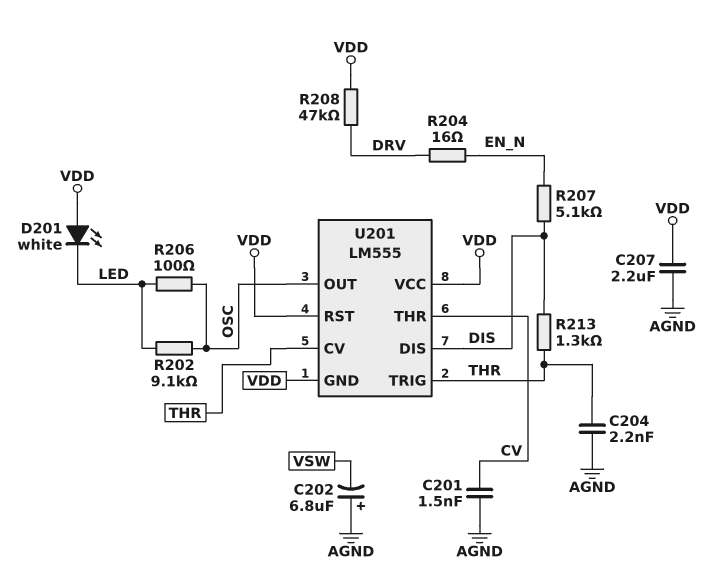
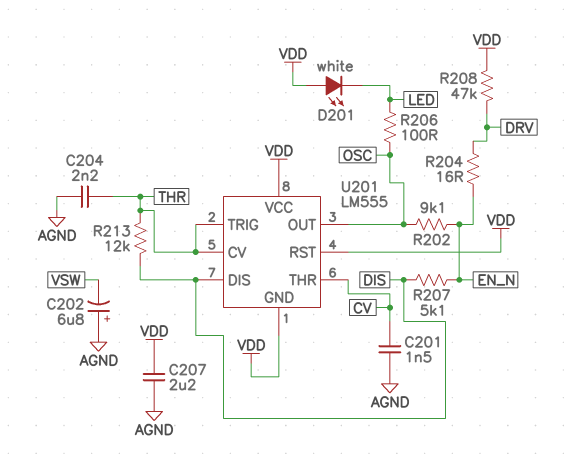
R202: 9.1k (LED, OSC) -> 9.1k (EN_N, OSC)
R213: 1.3k (DIS, THR) -> 12k (DIS, THR)

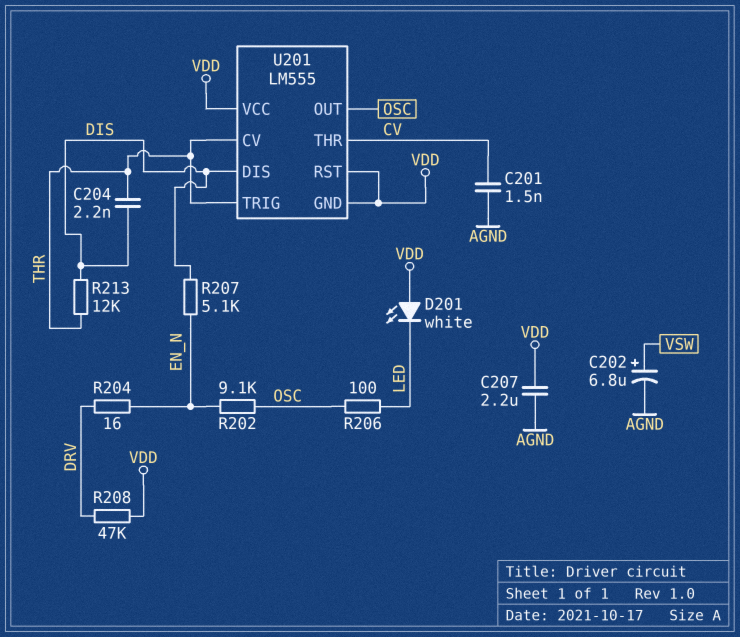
C202: 6.8uF (plus AGND, minus VSW) -> 6.8uF (plus VSW, minus AGND)
C204: 2.2nF (AGND, THR) -> 2.2nF (DIS, THR)

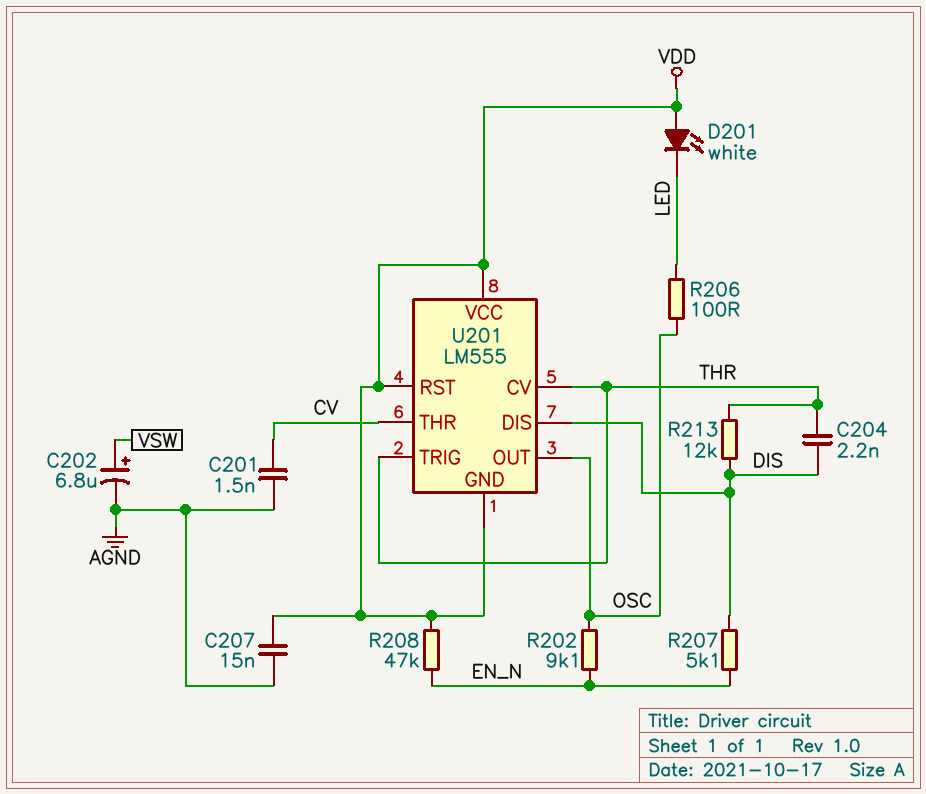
C207: 2.2uF (AGND, VDD) -> 15nF (AGND, VDD)
R204: 16 (DRV, EN_N) -> none
R208: 47k (DRV, VDD) -> 47k (EN_N, VDD)

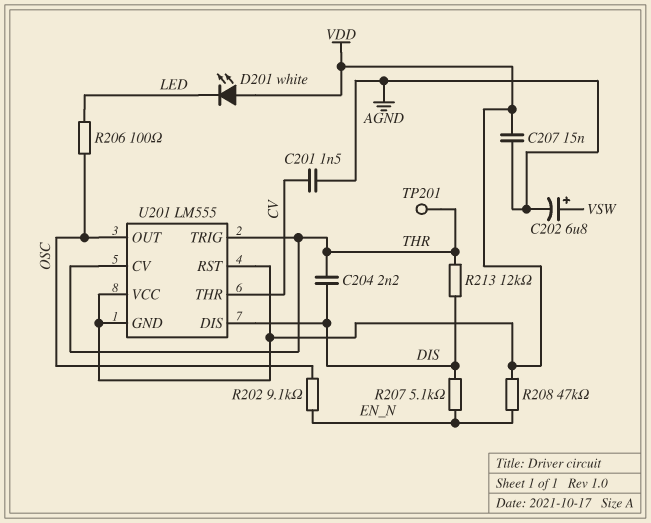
TP201: none -> test point (THR)

